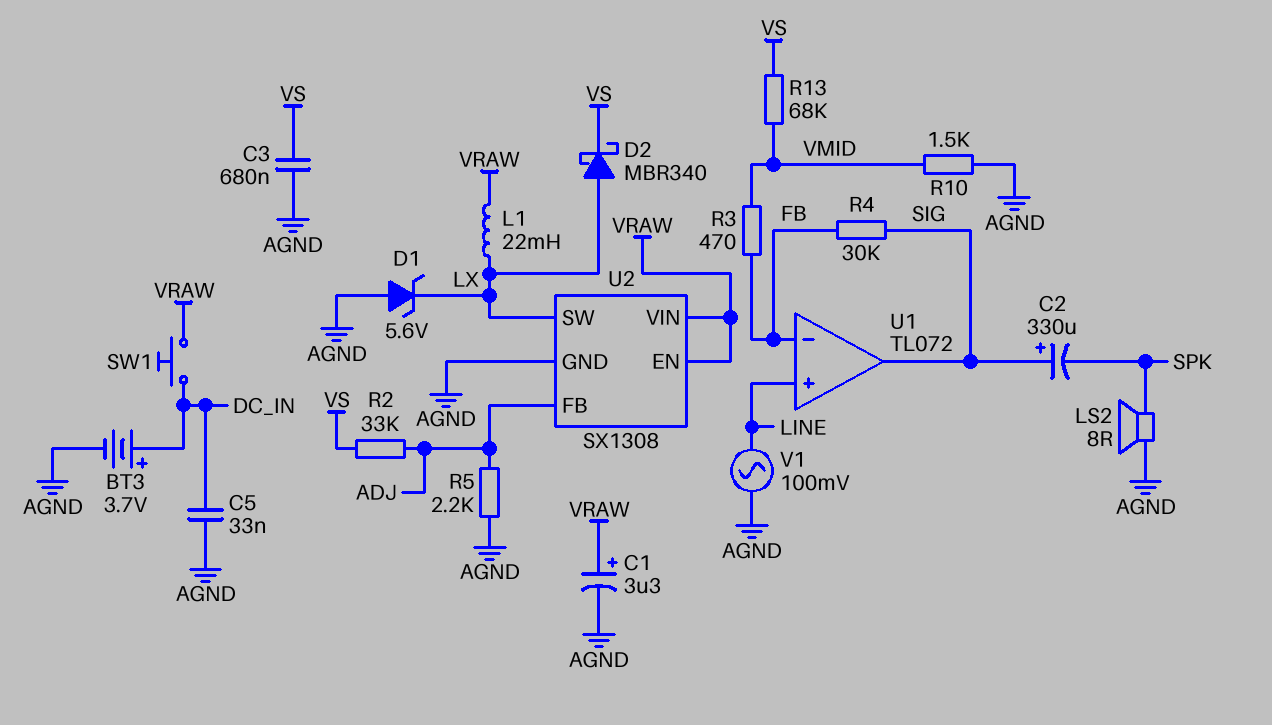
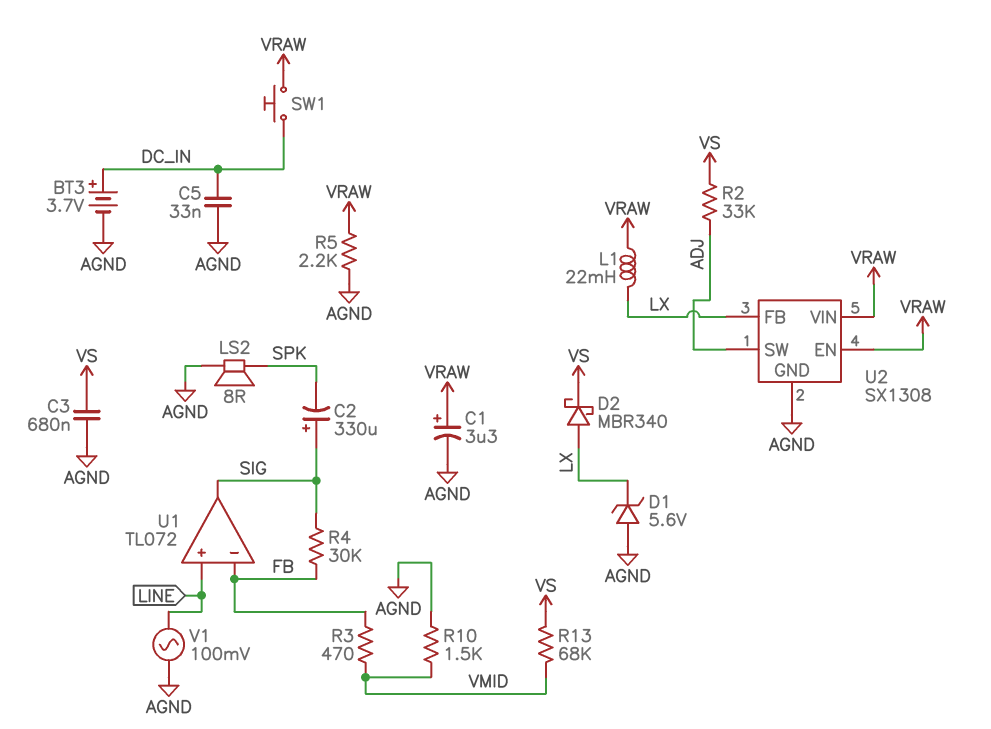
R5: 2.2k (ADJ, AGND) -> 2.2k (AGND, VRAW)
U2 pin FB: ADJ -> LX
U2 pin SW: LX -> ADJ

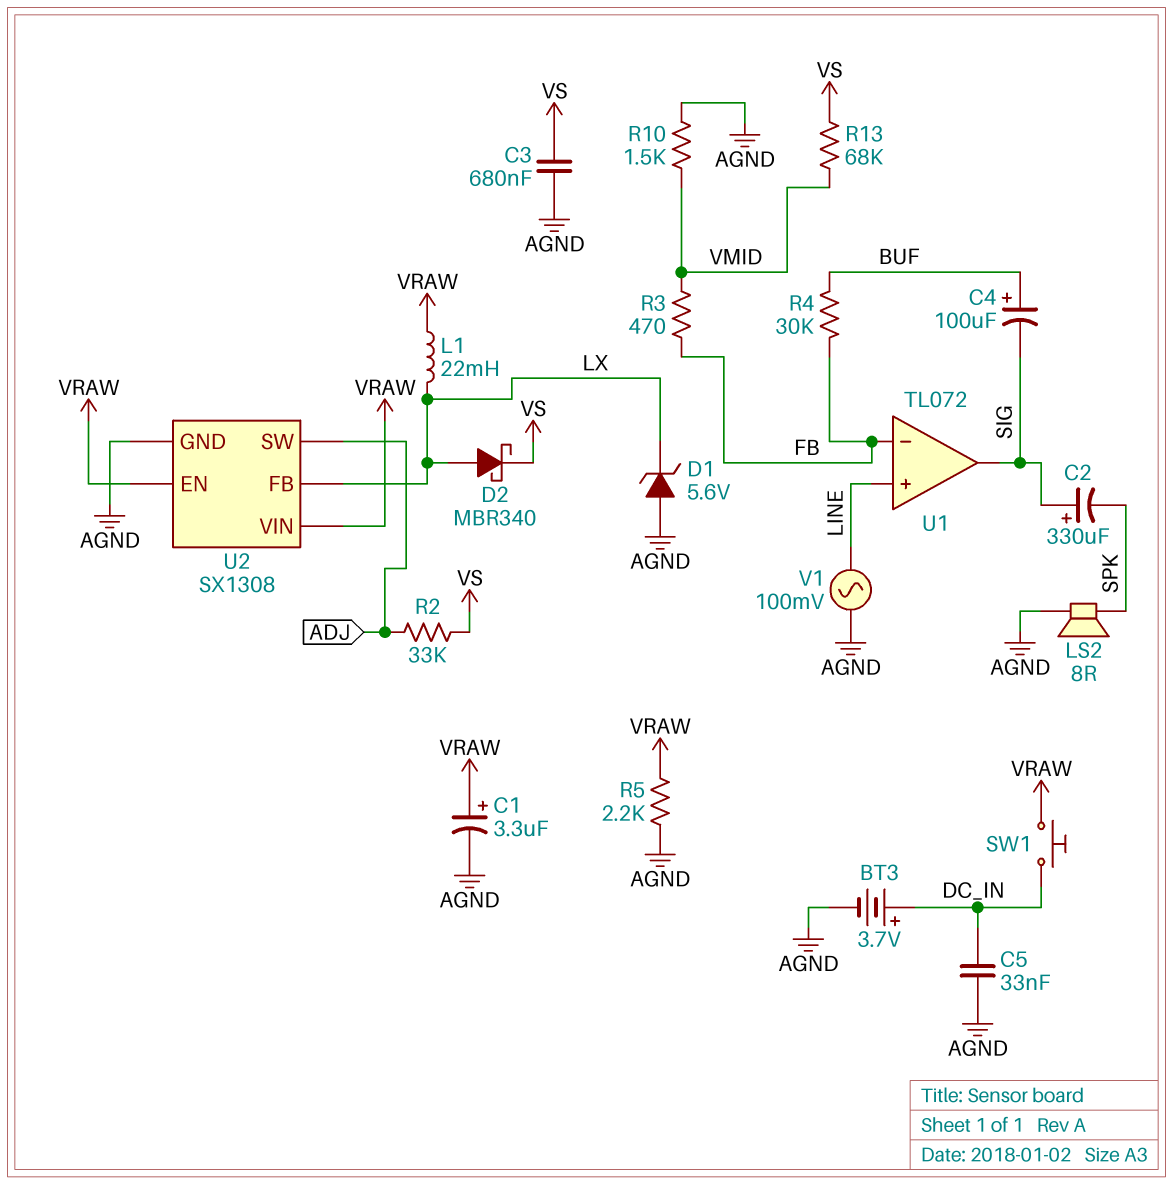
C4: none -> 100uF (plus BUF, minus SIG)
R4: 30k (FB, SIG) -> 30k (BUF, FB)

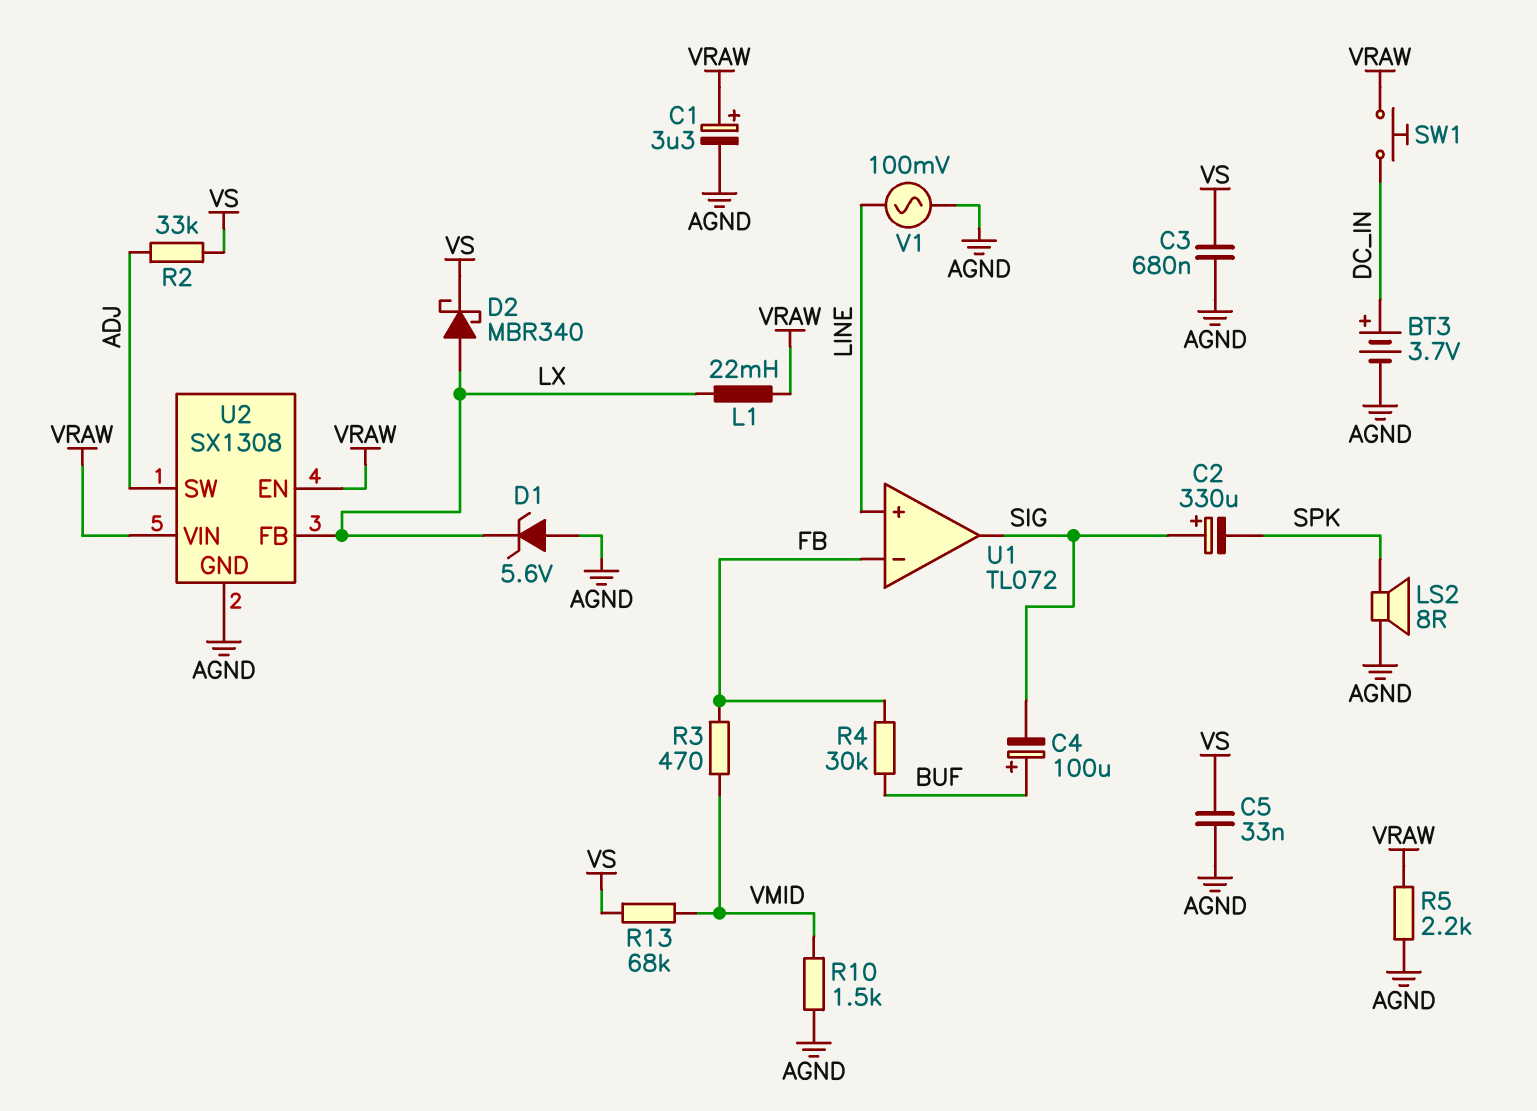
C5: 33nF (AGND, DC_IN) -> 33nF (AGND, VS)

